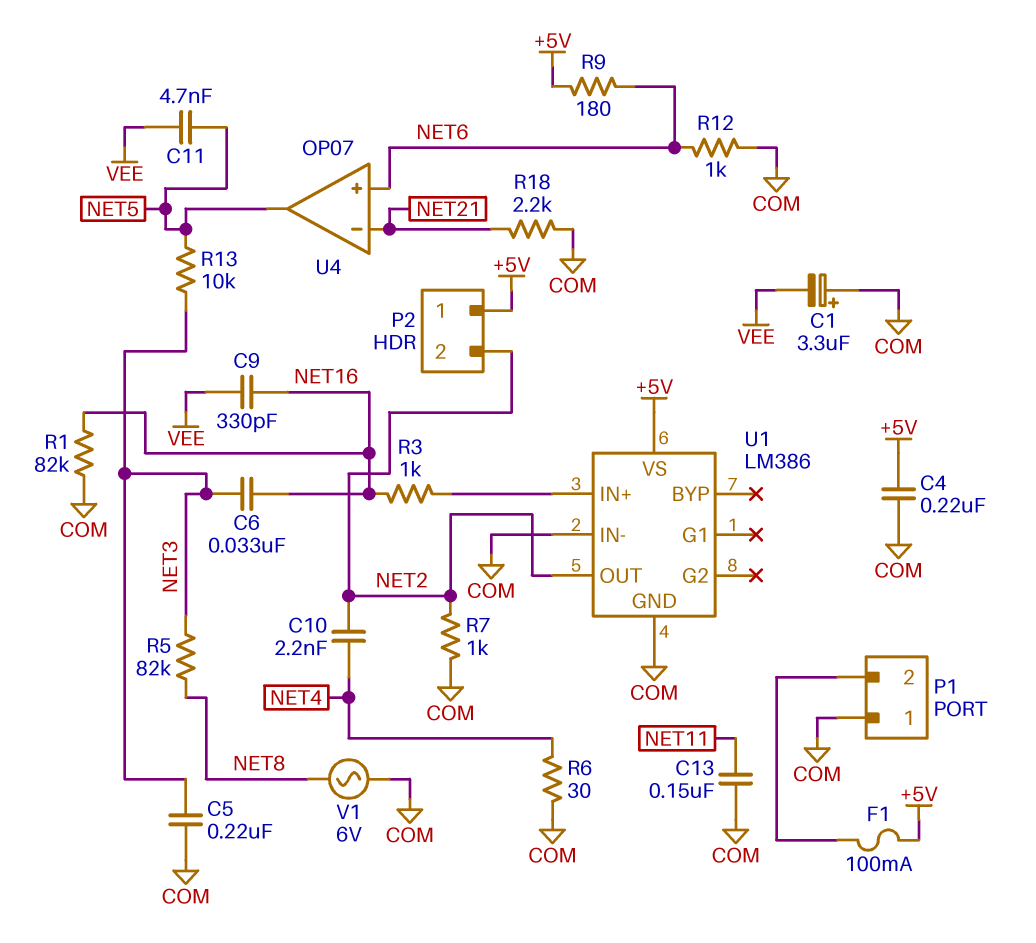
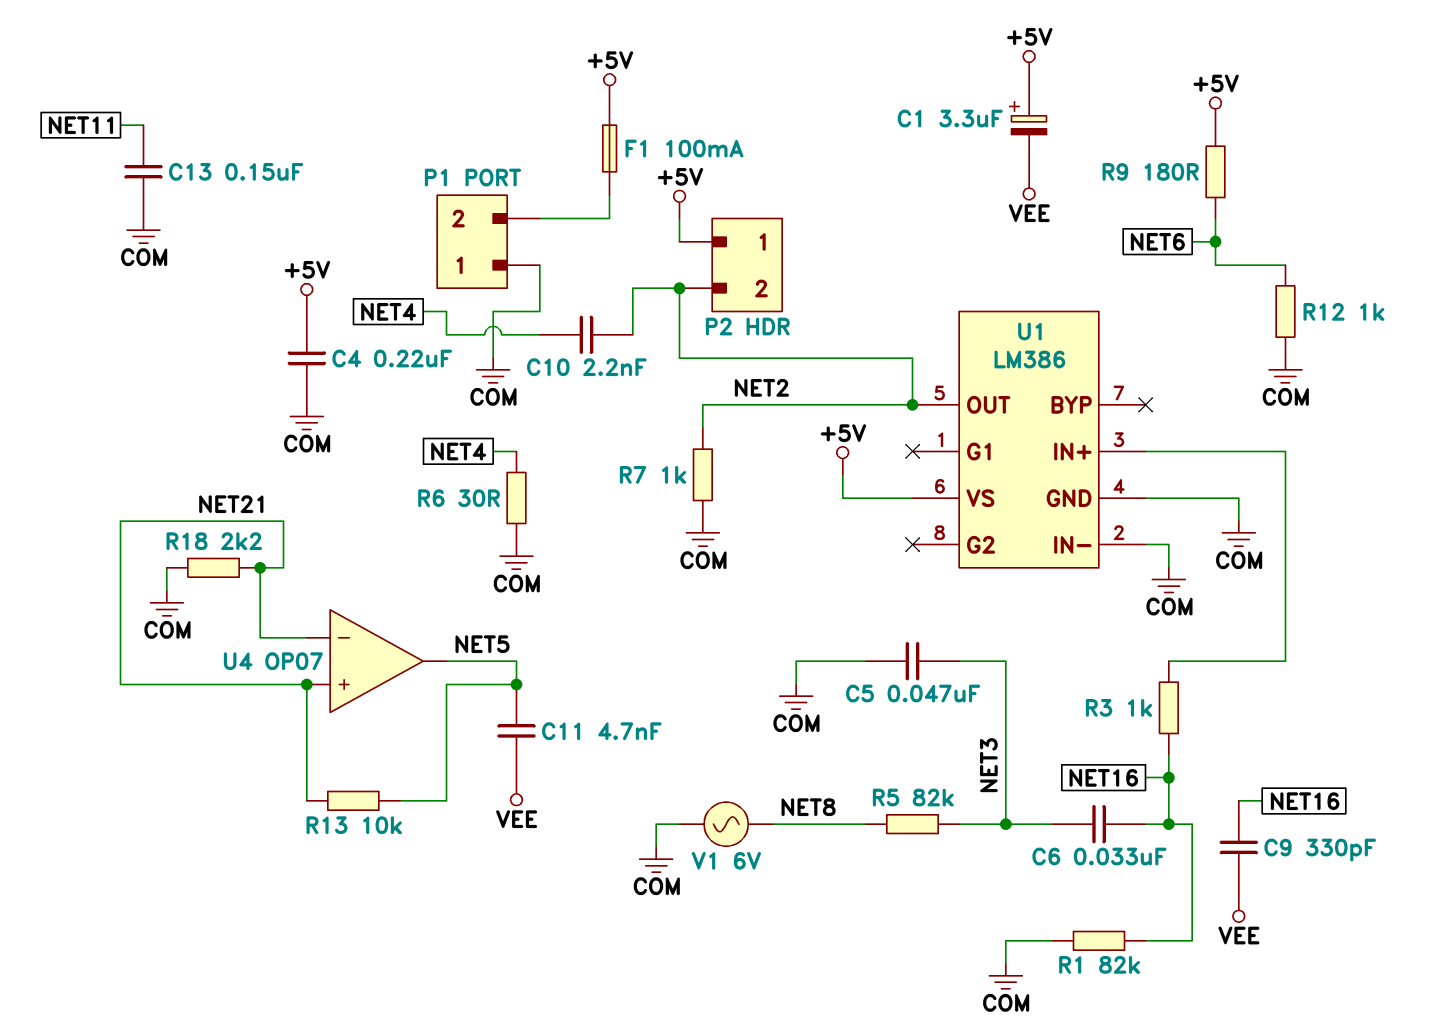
C1: 3.3uF (plus COM, minus VEE) -> 3.3uF (plus +5V, minus VEE)
C5: 220nF (COM, NET3) -> 47nF (COM, NET3)
R13: 10k (NET3, NET5) -> 10k (NET5, NET21)
U4 pin in+: NET6 -> NET21

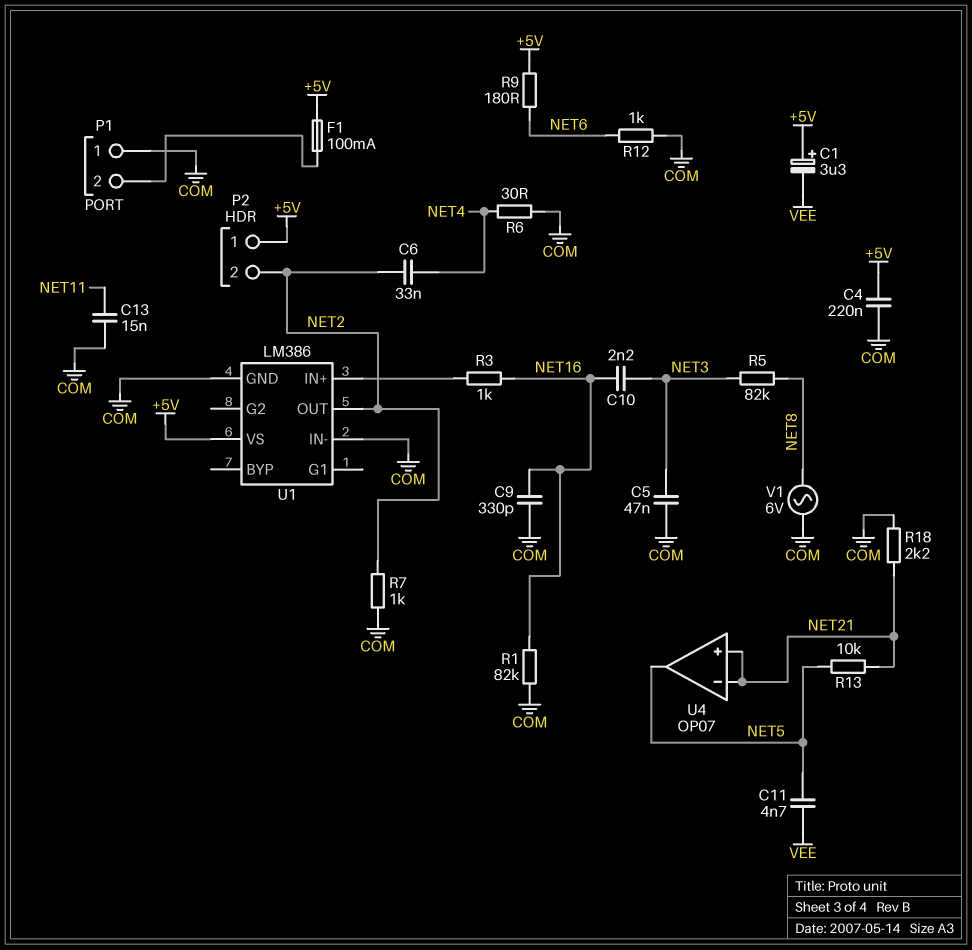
C6: 33nF (NET3, NET16) -> 33nF (NET2, NET4)
C9: 330pF (NET16, VEE) -> 330pF (COM, NET16)
C10: 2.2nF (NET2, NET4) -> 2.2nF (NET3, NET16)
C13: 150nF (COM, NET11) -> 15nF (COM, NET11)

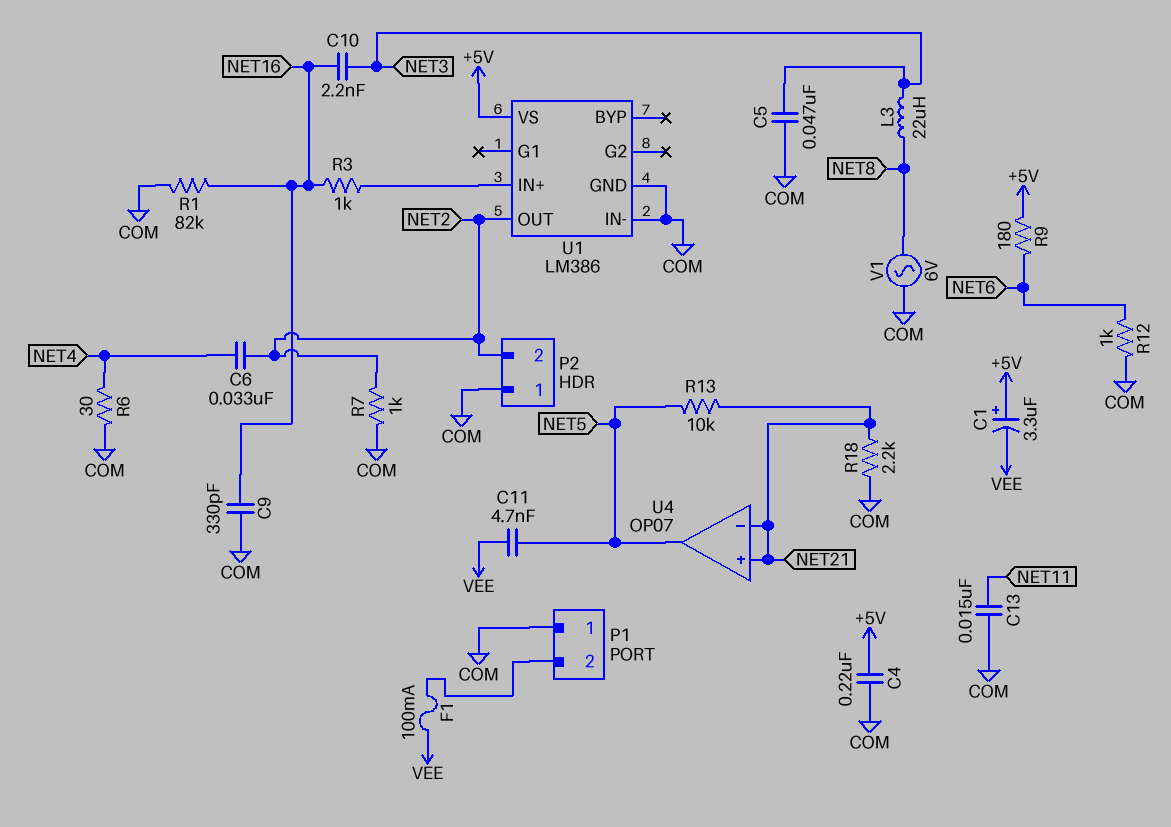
F1: 100mA (+5V, P1/2) -> 100mA (P1/2, VEE)
L3: none -> 22uH (NET3, NET8)
P2 pin 1: +5V -> COM
R5: 82k (NET3, NET8) -> none

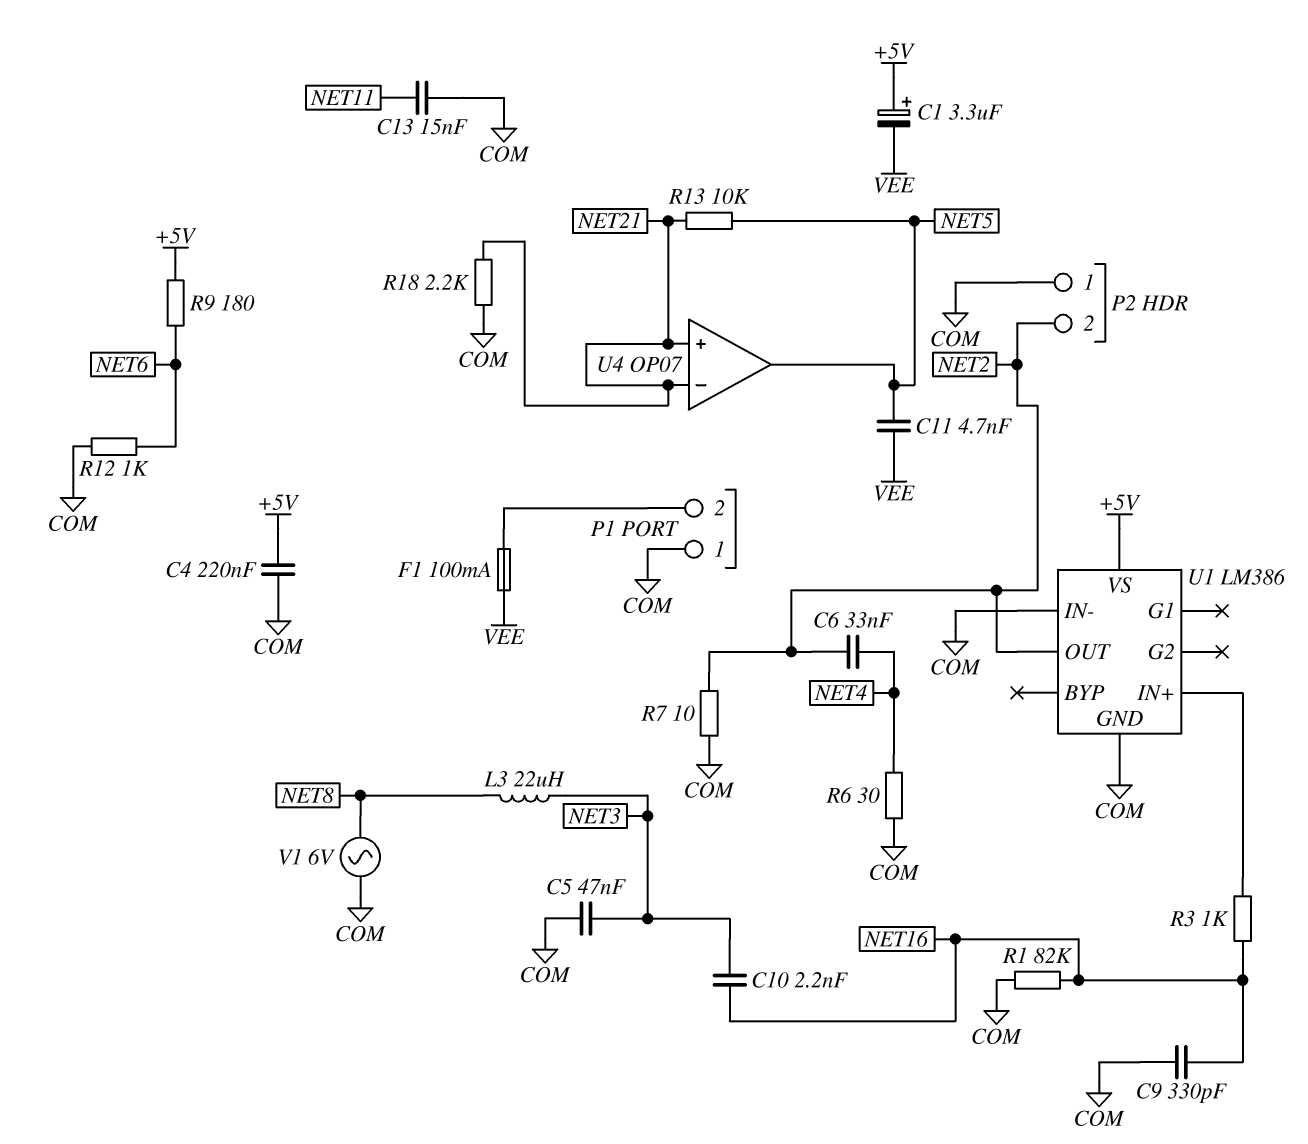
R7: 1k (COM, NET2) -> 10 (COM, NET2)

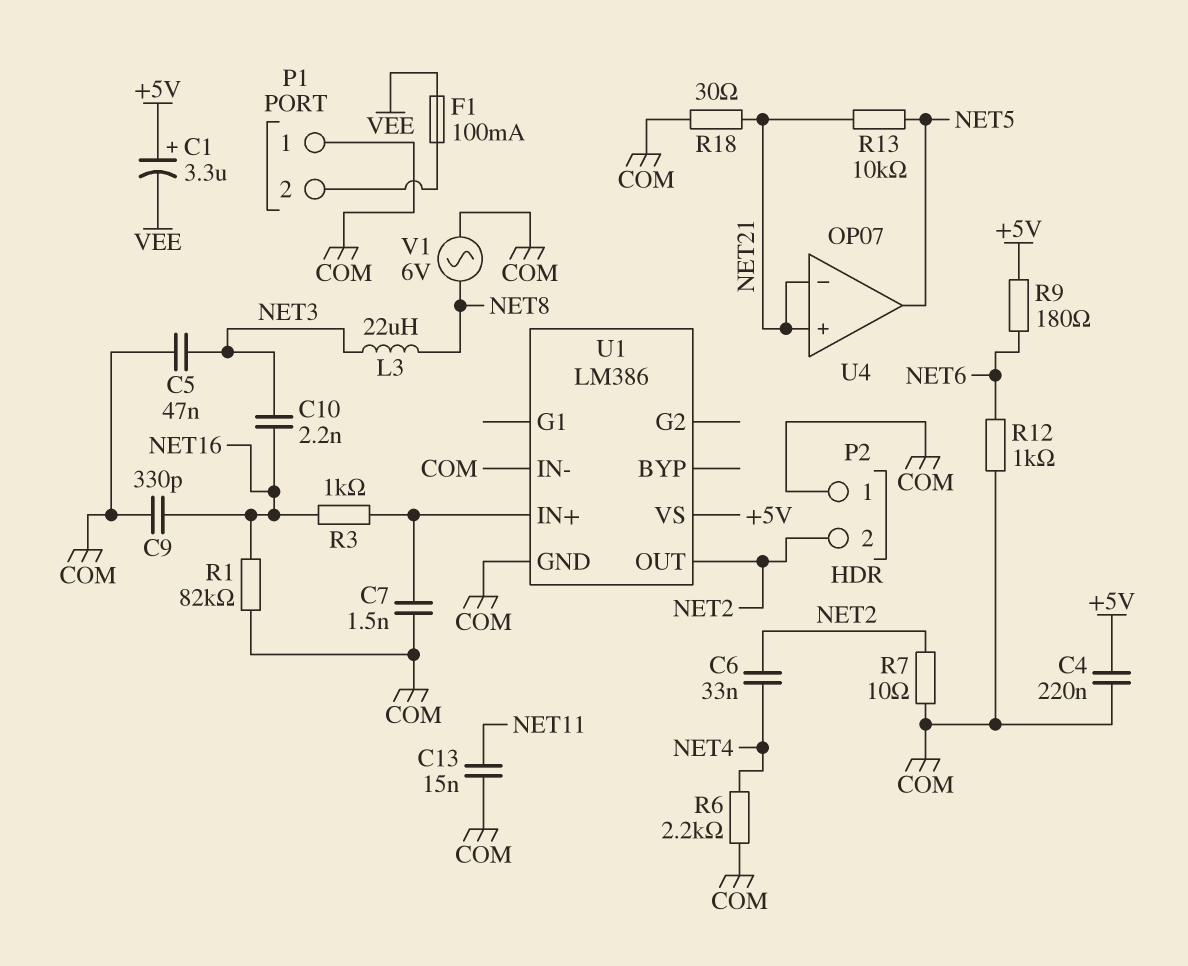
C7: none -> 1.5nF (COM, U1/IN+)
C11: 4.7nF (NET5, VEE) -> none
R6: 30 (COM, NET4) -> 2.2k (COM, NET4)
R18: 2.2k (COM, NET21) -> 30 (COM, NET21)

